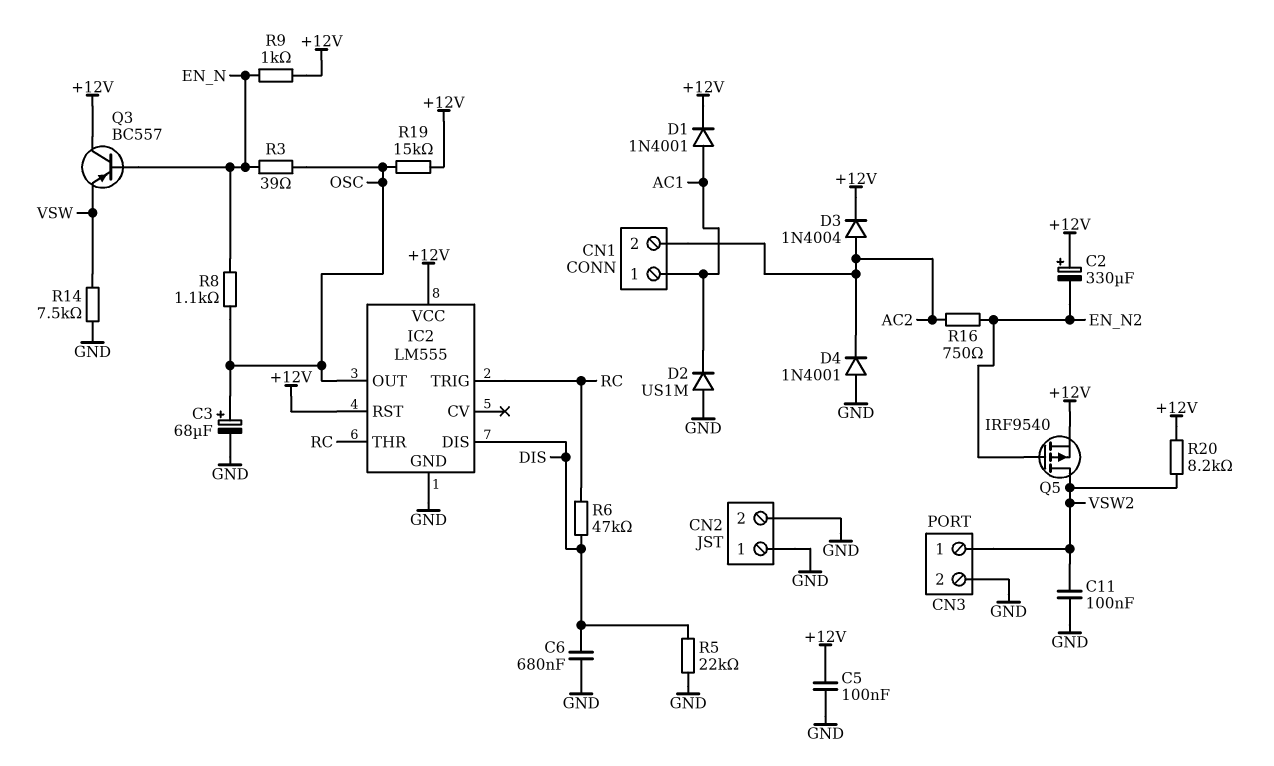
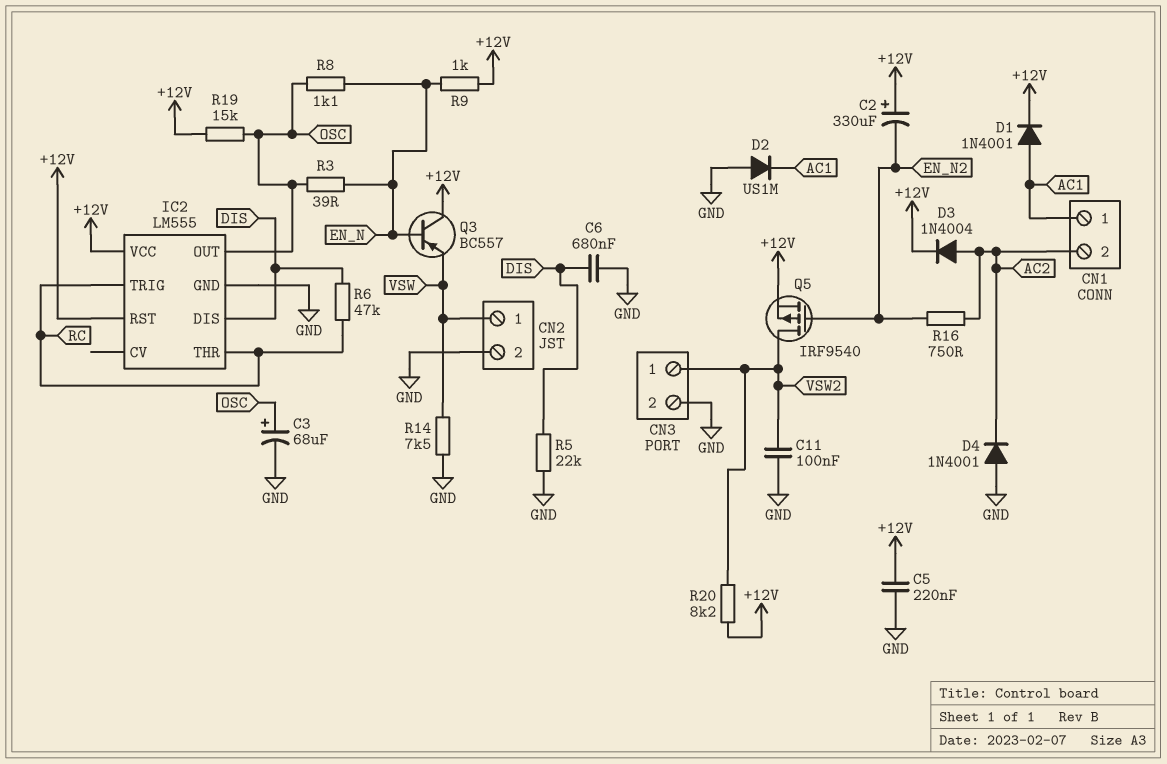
C5: 100nF (+12V, GND) -> 220nF (+12V, GND)
CN2 pin 1: GND -> VSW

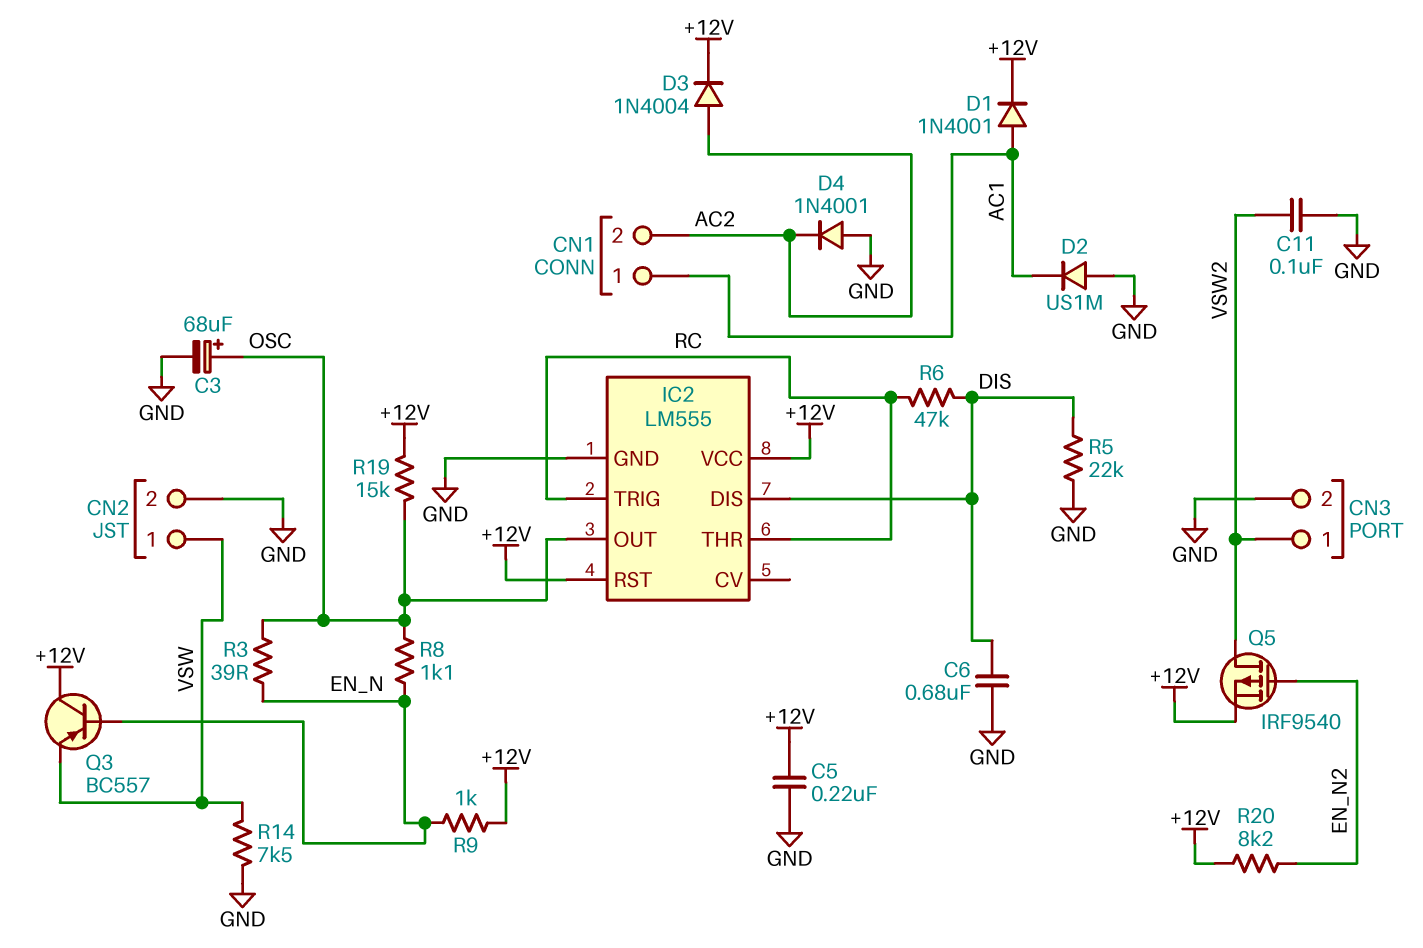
C2: 330uF (plus +12V, minus EN_N2) -> none
R16: 750 (AC2, EN_N2) -> none
R20: 8.2k (+12V, VSW2) -> 8.2k (+12V, EN_N2)

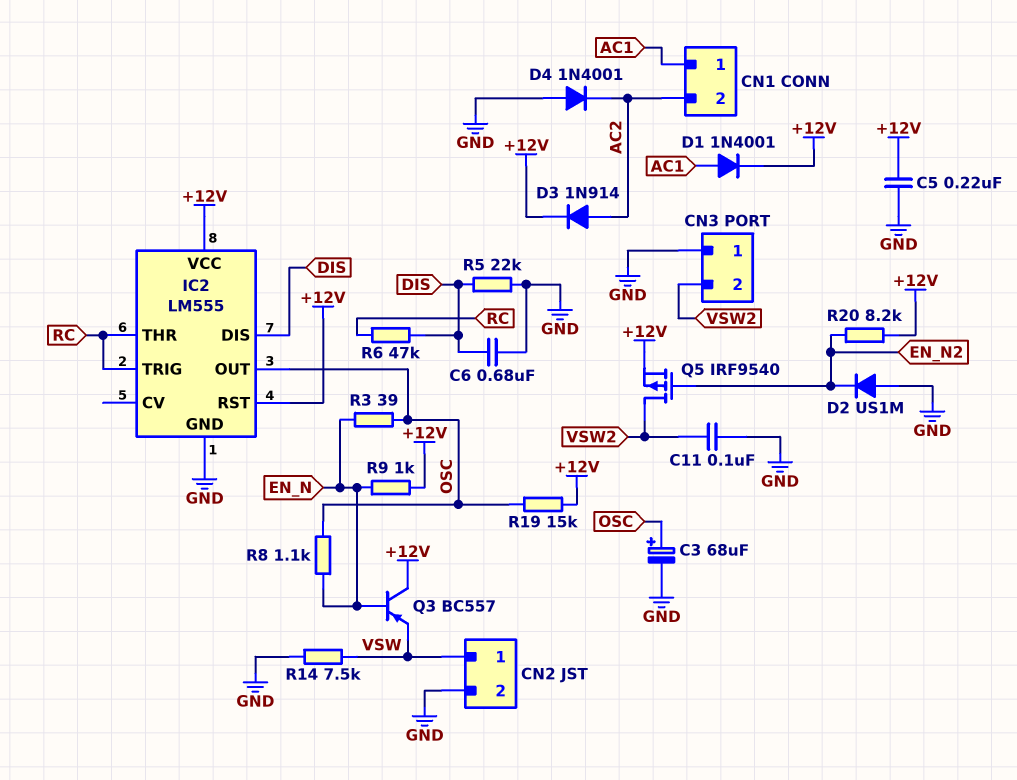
CN3 pin 1: VSW2 -> GND
CN3 pin 2: GND -> VSW2
D2: diode US1M (A GND, K AC1) -> diode US1M (A GND, K EN_N2)
D3: diode 1N4004 (A AC2, K +12V) -> diode 1N914 (A AC2, K +12V)

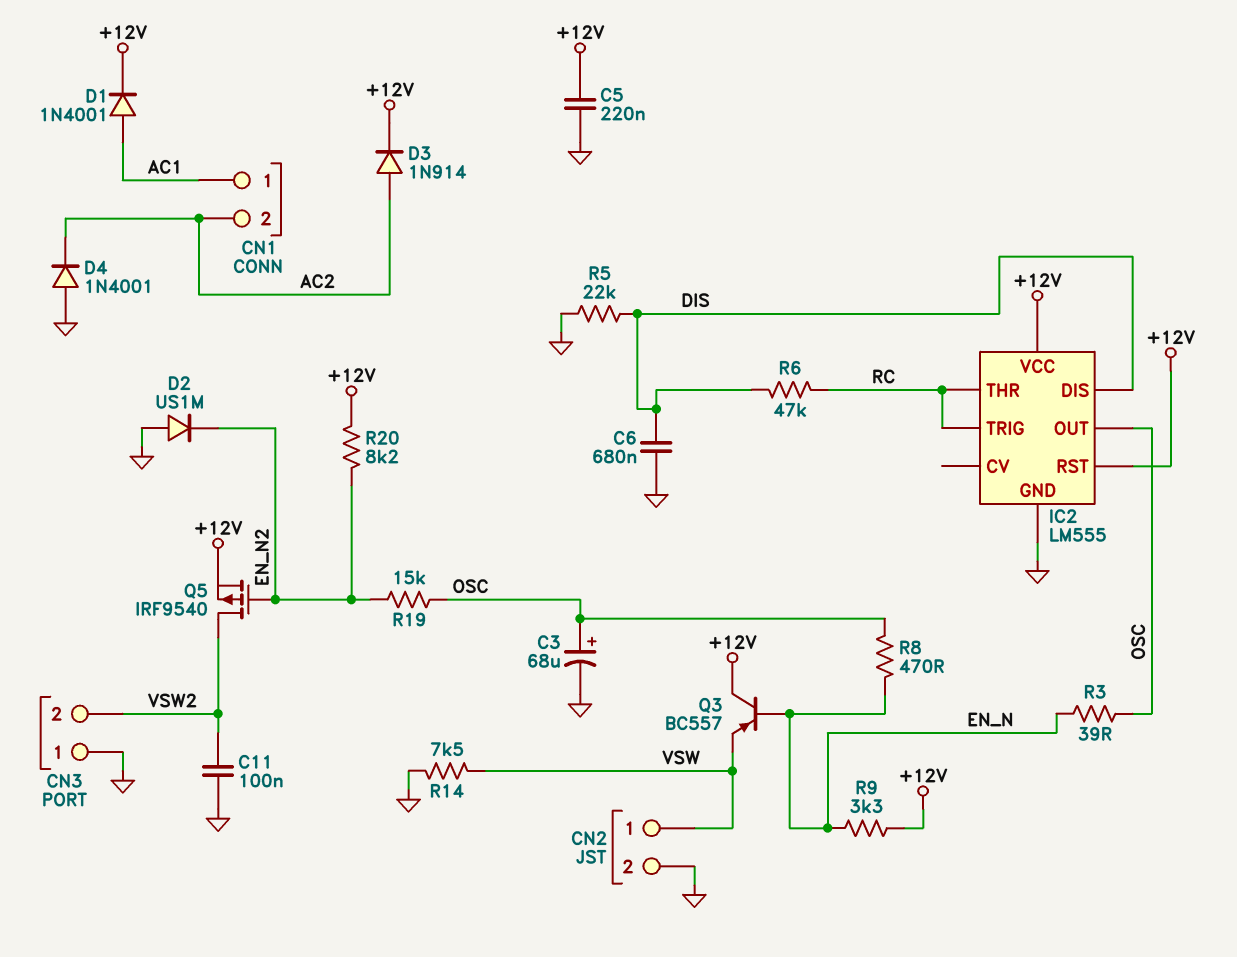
R8: 1.1k (EN_N, OSC) -> 470 (EN_N, OSC)
R9: 1k (+12V, EN_N) -> 3.3k (+12V, EN_N)
R19: 15k (+12V, OSC) -> 15k (EN_N2, OSC)

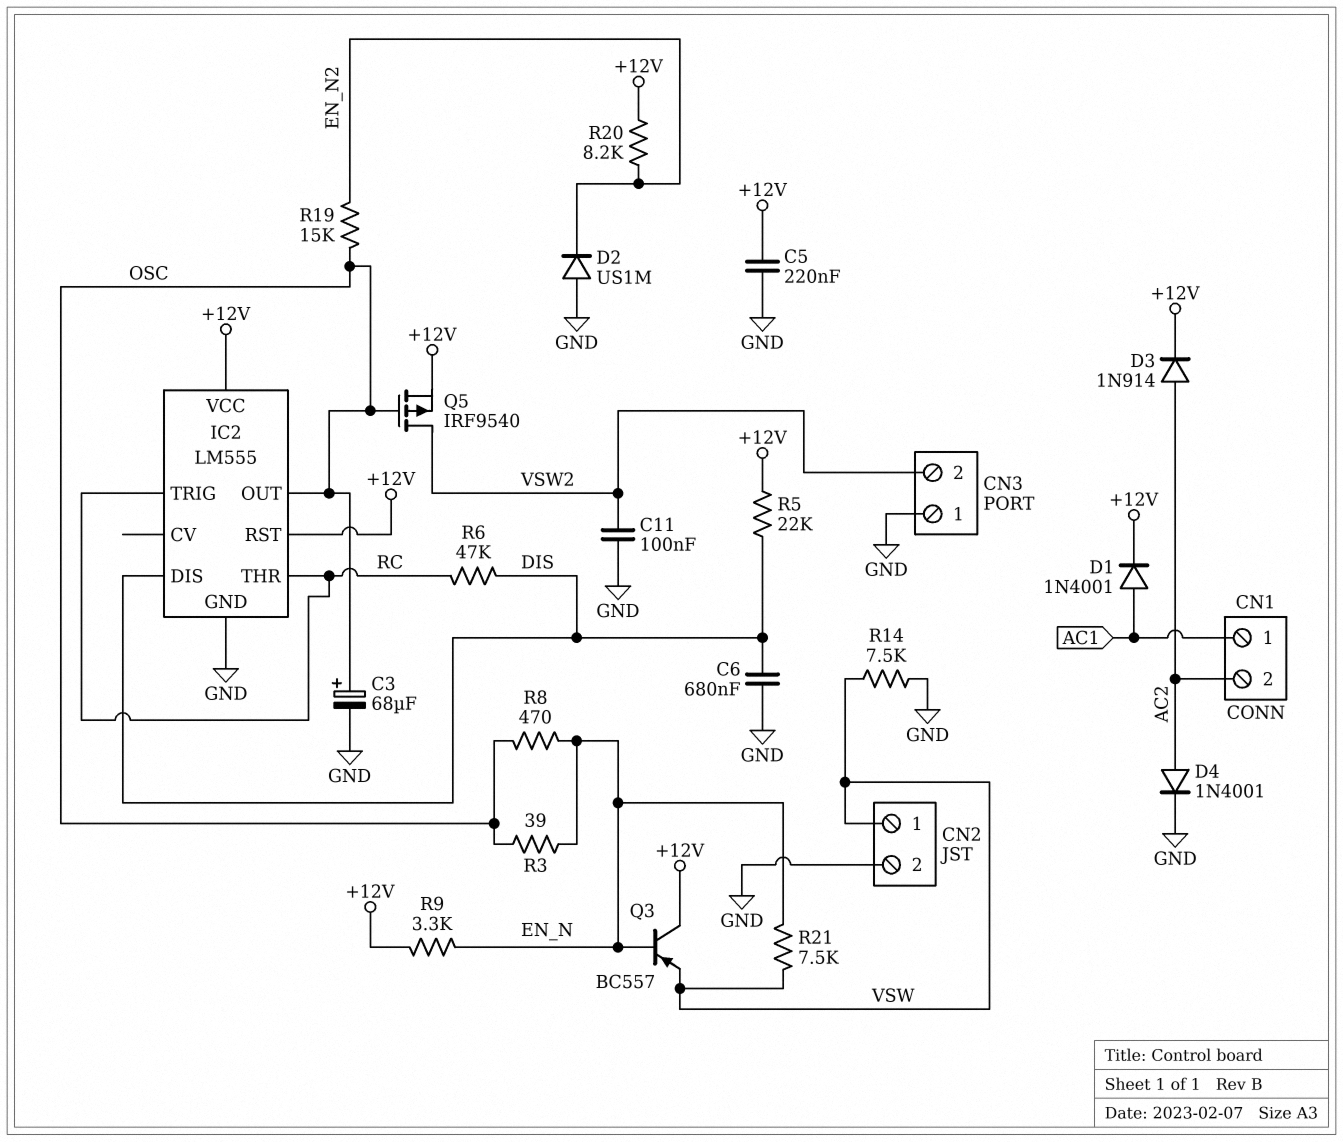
D4: diode 1N4001 (A GND, K AC2) -> diode 1N4001 (A AC2, K GND)
Q5: PMOS IRF9540 (G EN_N2, D VSW2, S +12V) -> PMOS IRF9540 (G OSC, D VSW2, S +12V)
R5: 22k (DIS, GND) -> 22k (+12V, DIS)
R21: none -> 7.5k (EN_N, VSW)

